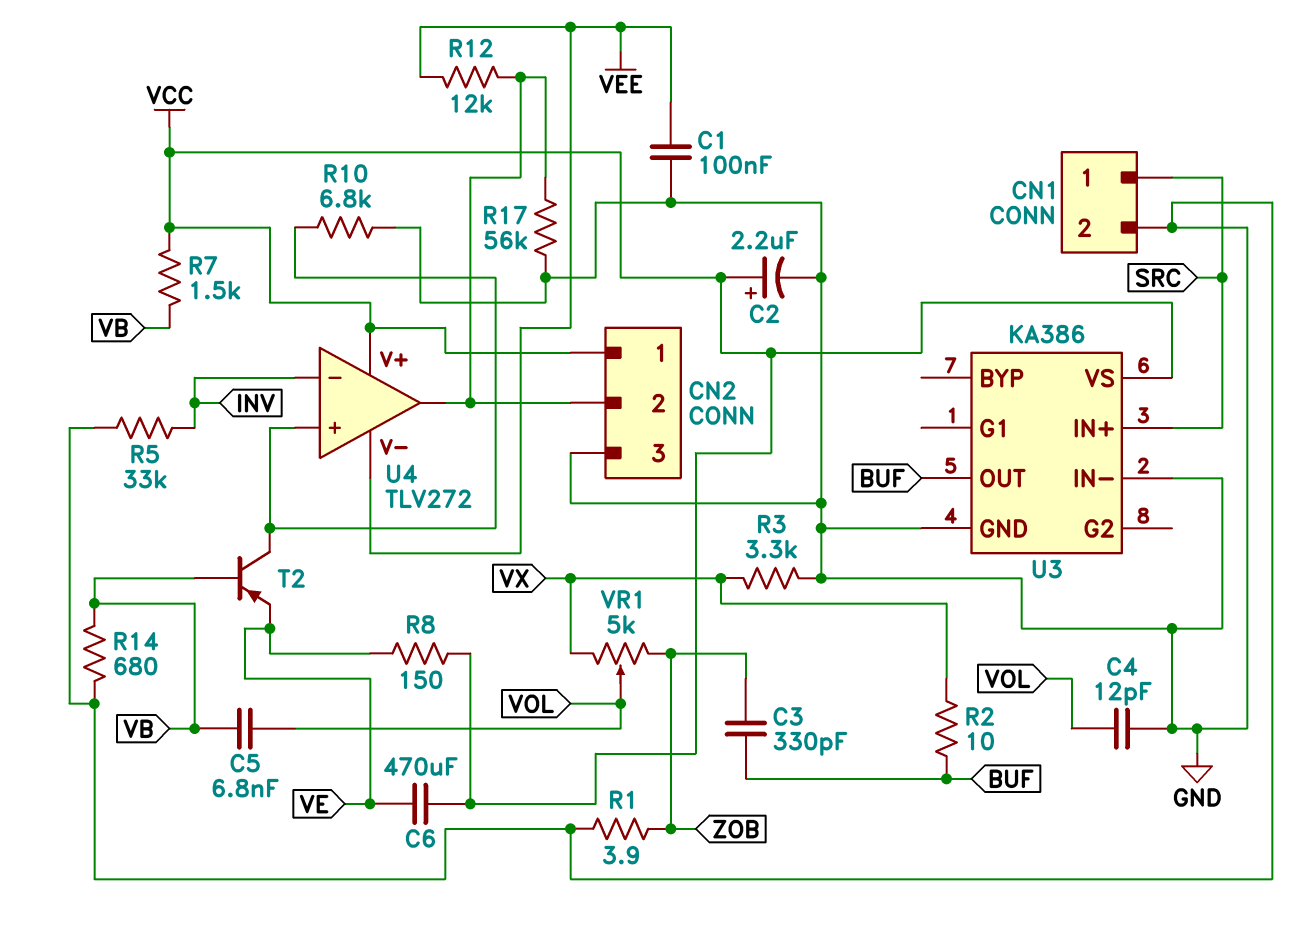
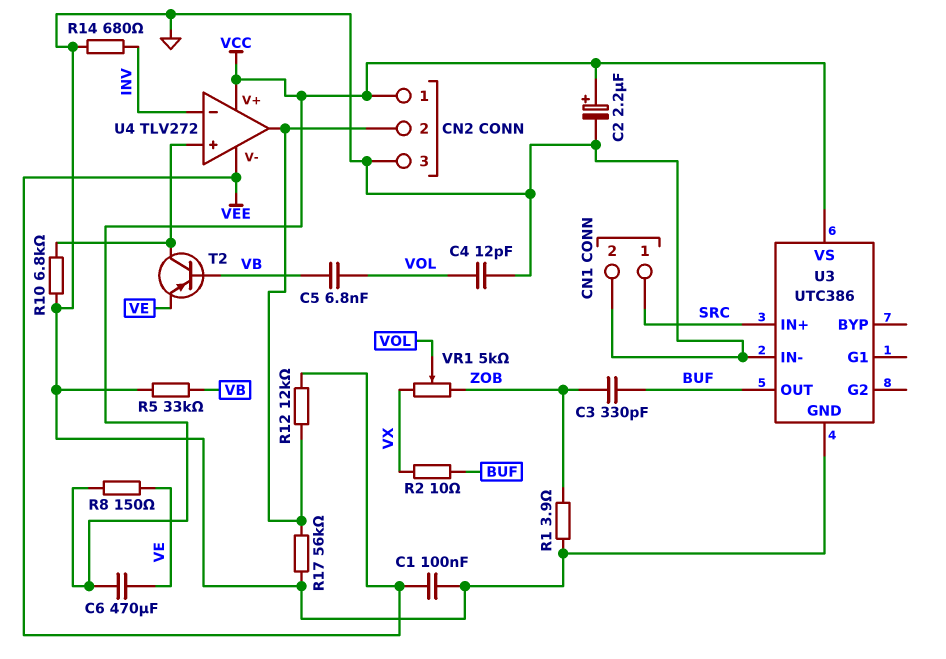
R3: 3.3k (GND, VX) -> none
R5: 33k (GND, INV) -> 33k (GND, VB)
R7: 1.5k (VB, VCC) -> none
R14: 680 (GND, VB) -> 680 (GND, INV)
U3: KA386 -> UTC386

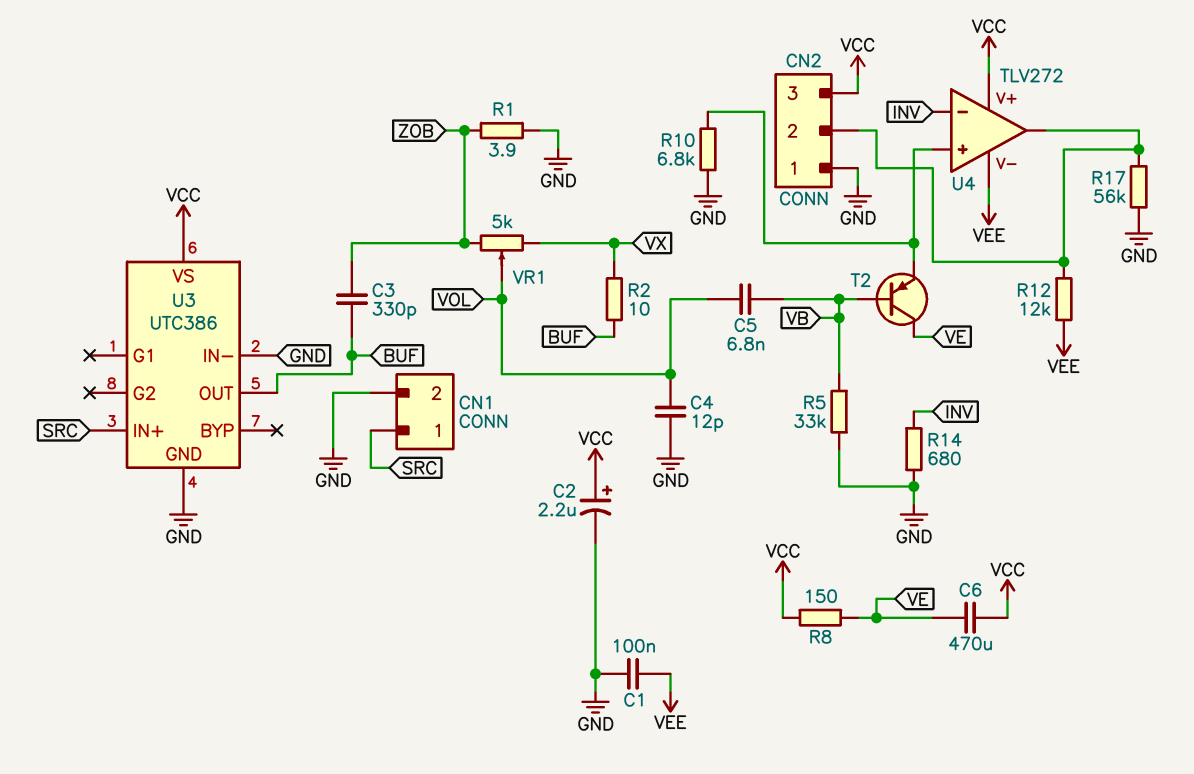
CN2 pin 1: VCC -> GND
CN2 pin 3: GND -> VCC
T2: PNP (B VB, C U4/in+, E VE) -> PNP (B VB, C VE, E U4/in+)

